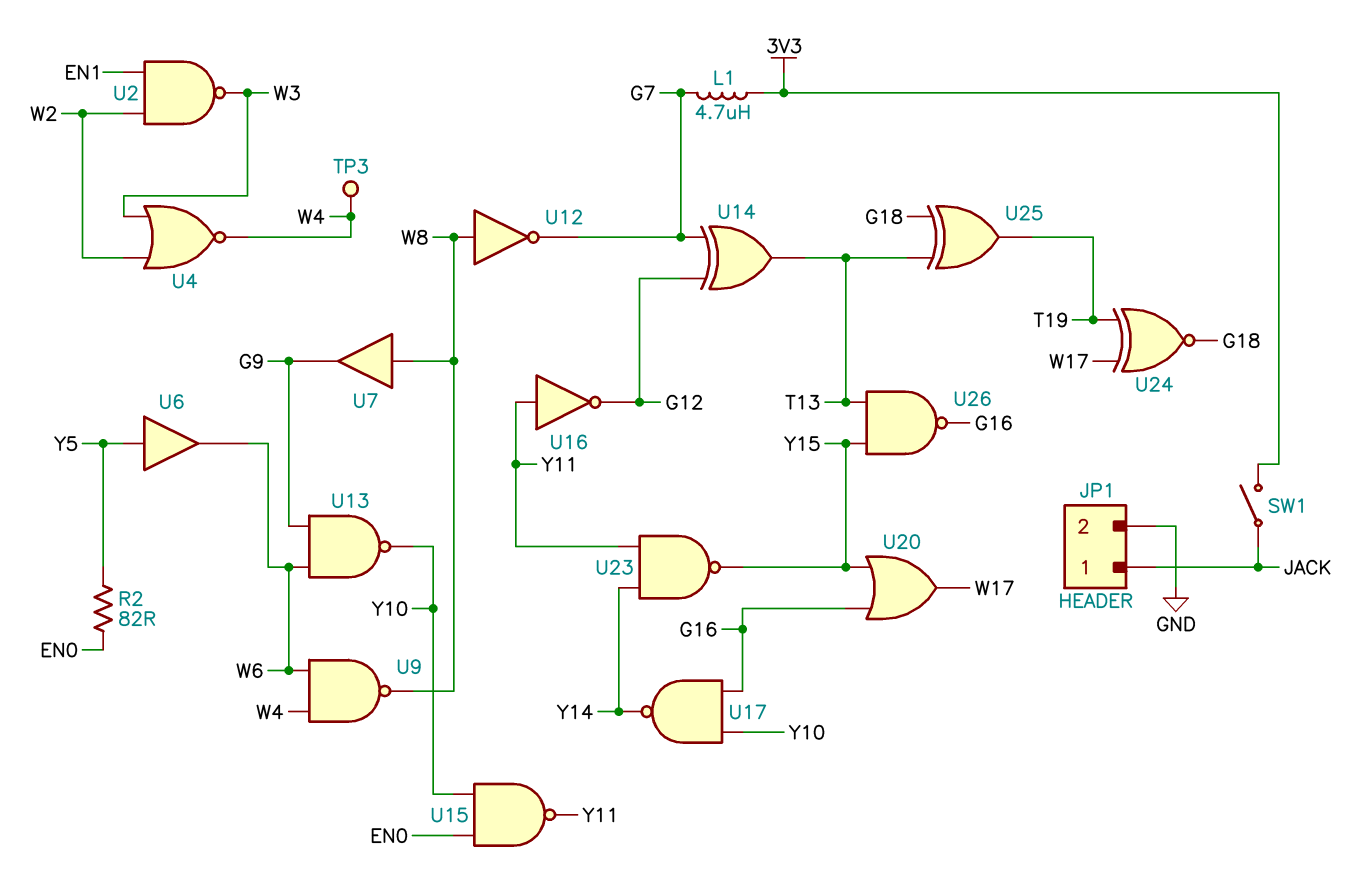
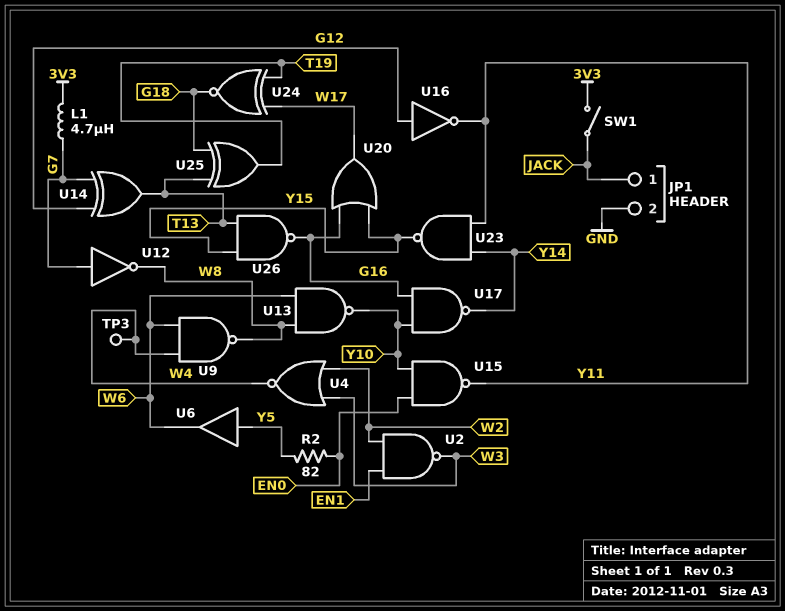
U7: buffer (in W8, out G9) -> none
U12: NOT (in W8, out G7) -> NOT (in G7, out W8)
U13: NAND (in G9, in W6, out Y10) -> NAND (in W6, in W8, out Y10)
U16: NOT (in Y11, out G12) -> NOT (in G12, out Y11)

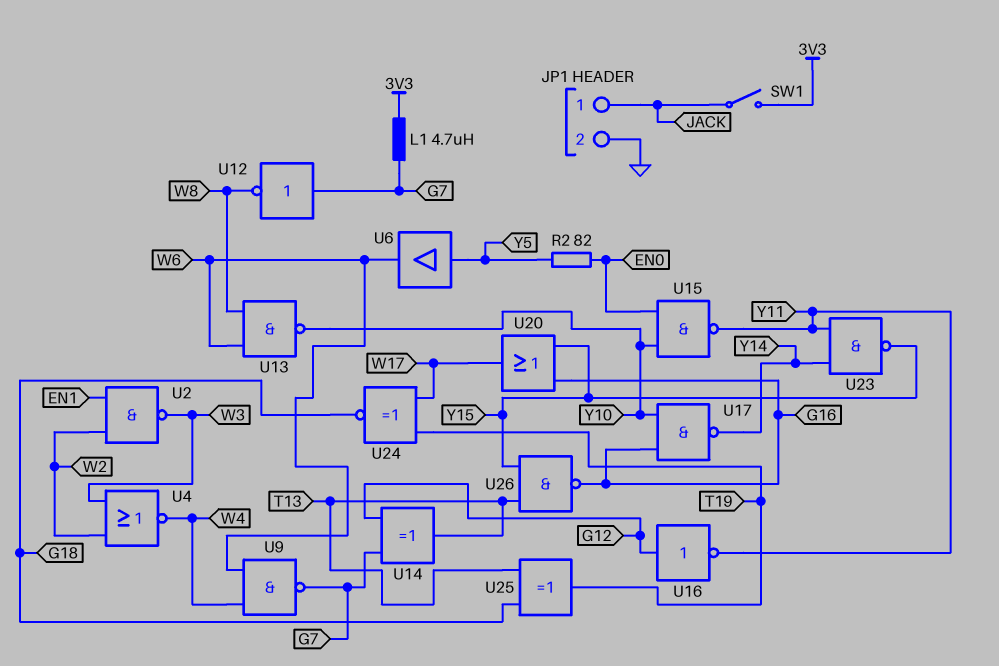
TP3: test point (W4) -> none
U9: NAND (in W4, in W6, out W8) -> NAND (in W4, in W6, out G7)

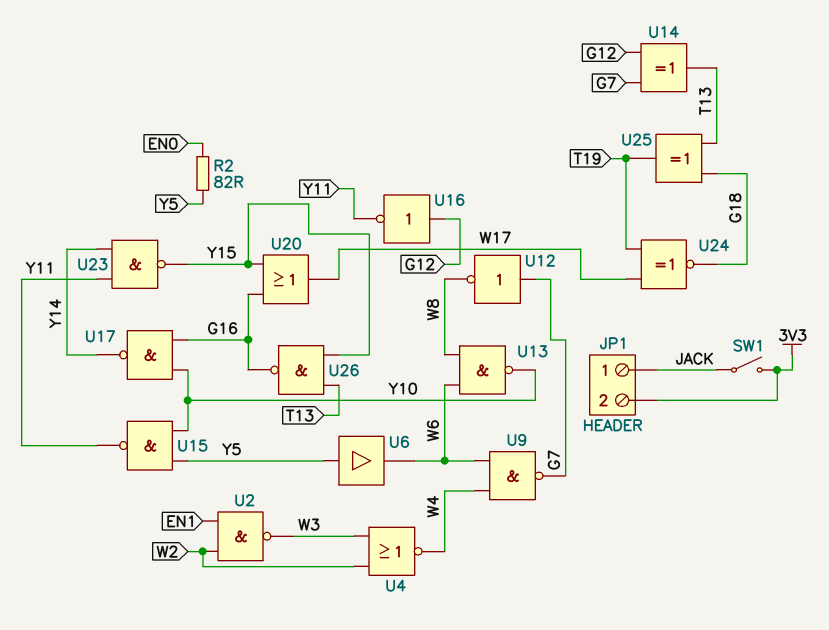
JP1 pin 2: GND -> 3V3
L1: 4.7uH (3V3, G7) -> none
U15: NAND (in EN0, in Y10, out Y11) -> NAND (in Y5, in Y10, out Y11)

